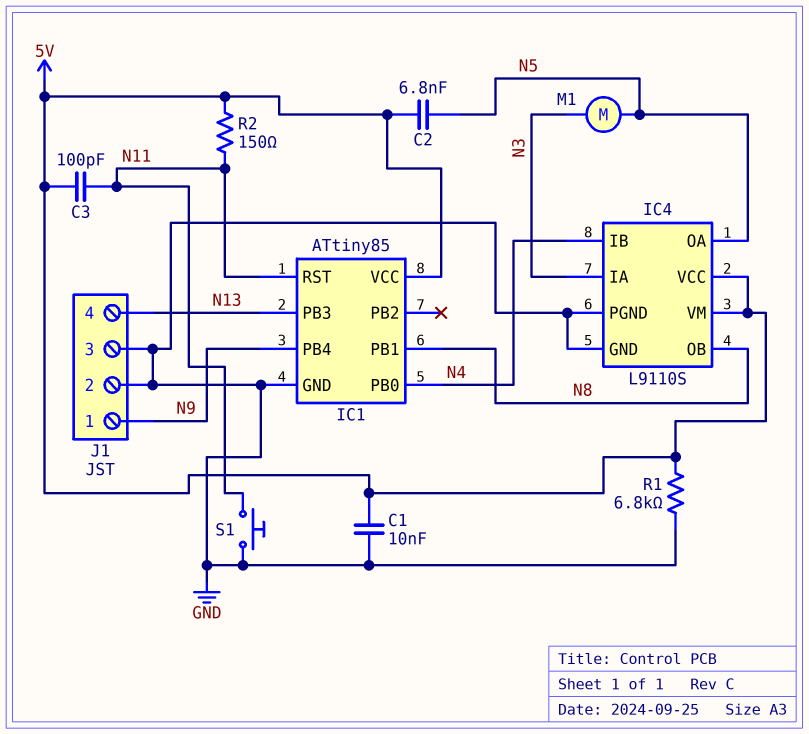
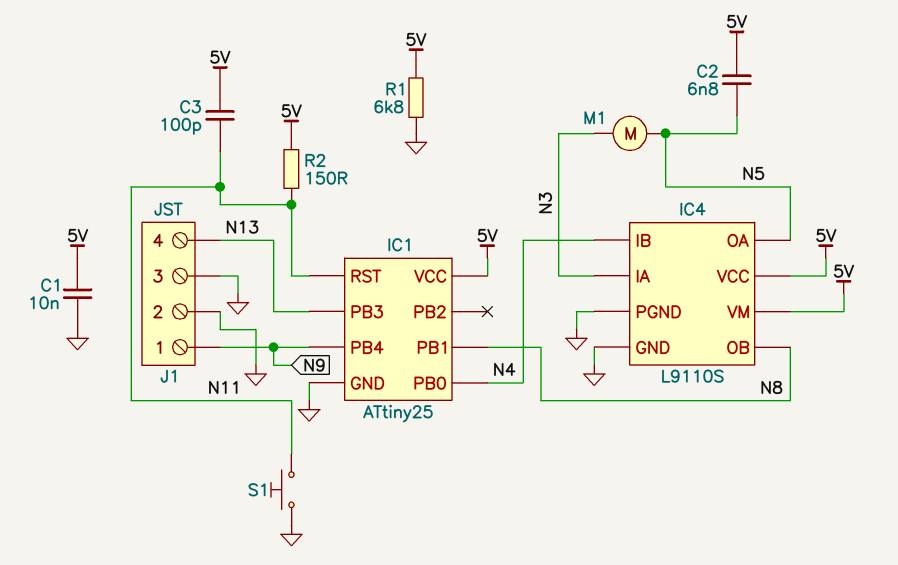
IC1: ATtiny85 -> ATtiny25

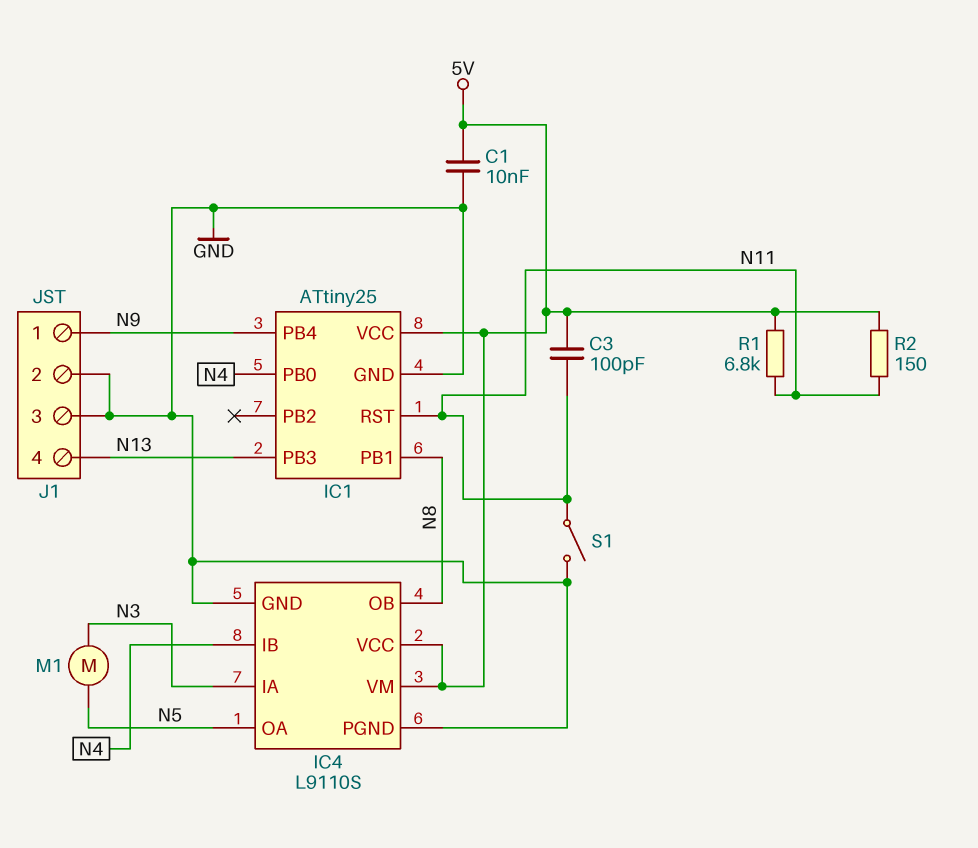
C2: 6.8nF (5V, N5) -> none
R1: 6.8k (5V, GND) -> 6.8k (5V, N11)
S1: button (GND, N11) -> switch (GND, N11)

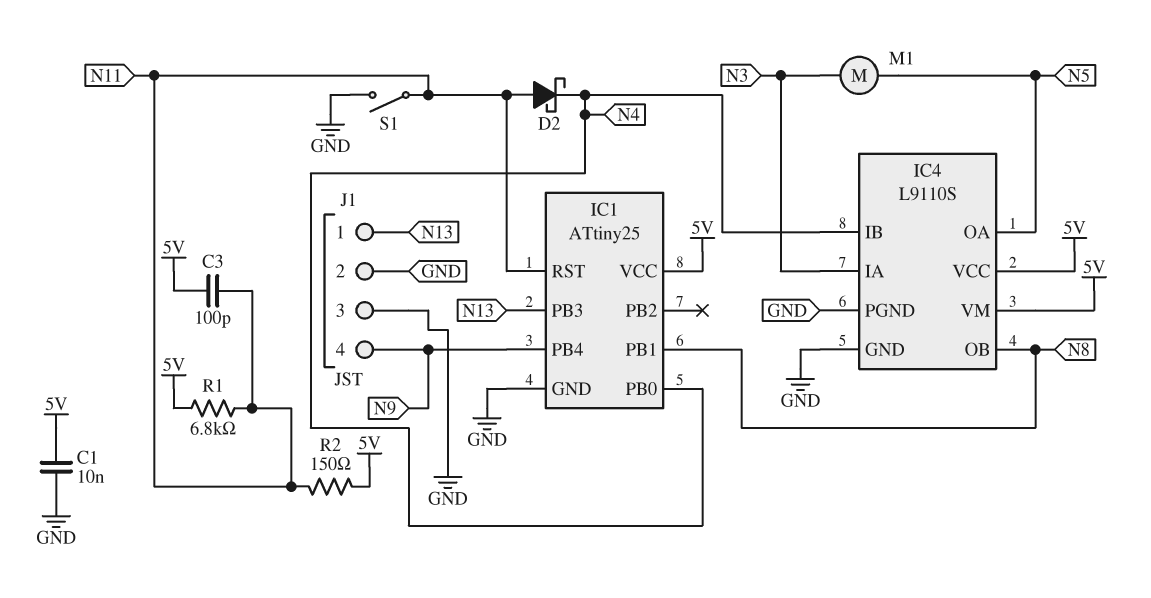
D2: none -> schottky (A N11, K N4)
J1 pin 1: N9 -> N13
J1 pin 4: N13 -> N9

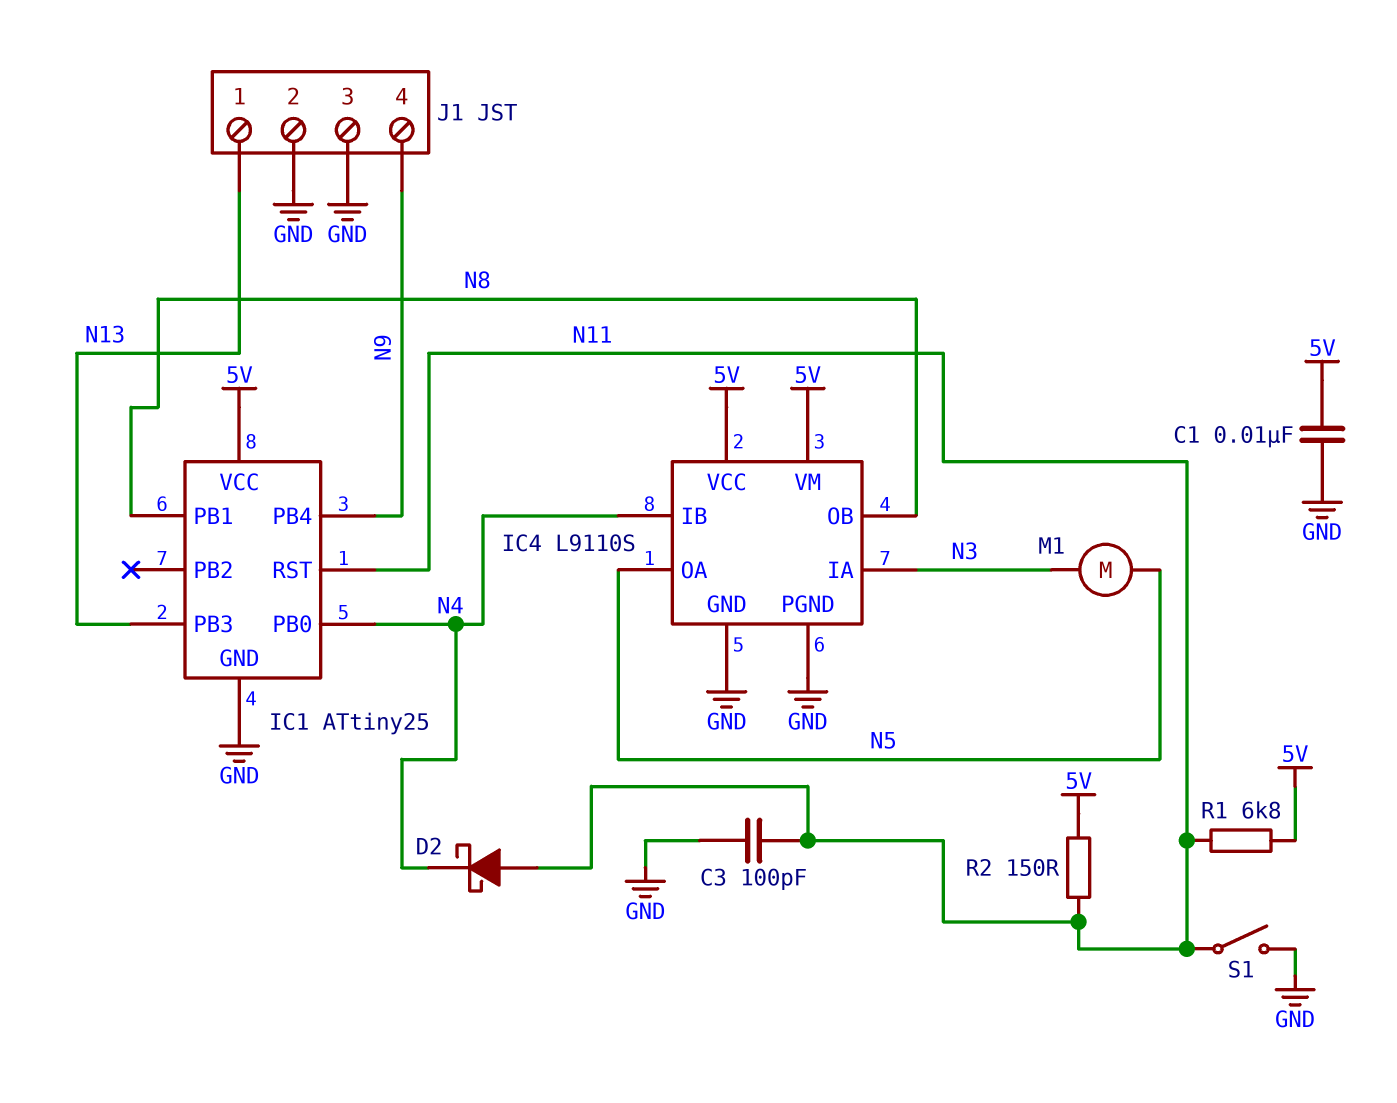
C3: 100pF (5V, N11) -> 100pF (GND, N11)

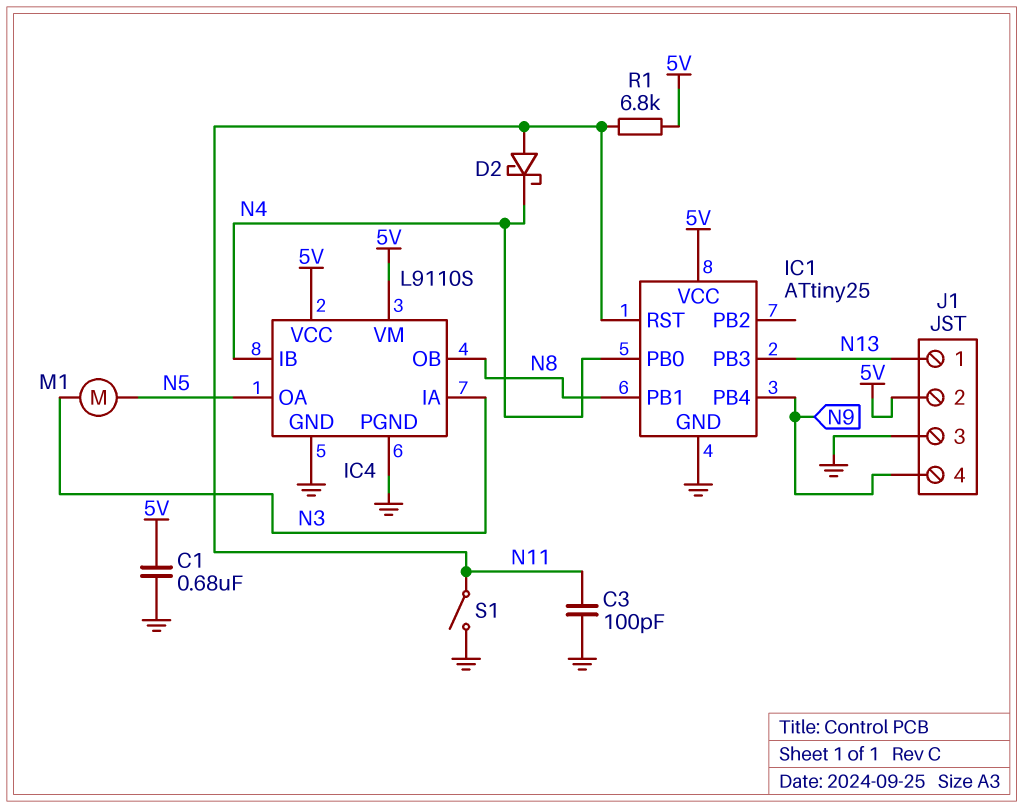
C1: 10nF (5V, GND) -> 680nF (5V, GND)
J1 pin 2: GND -> 5V
R2: 150 (5V, N11) -> none

